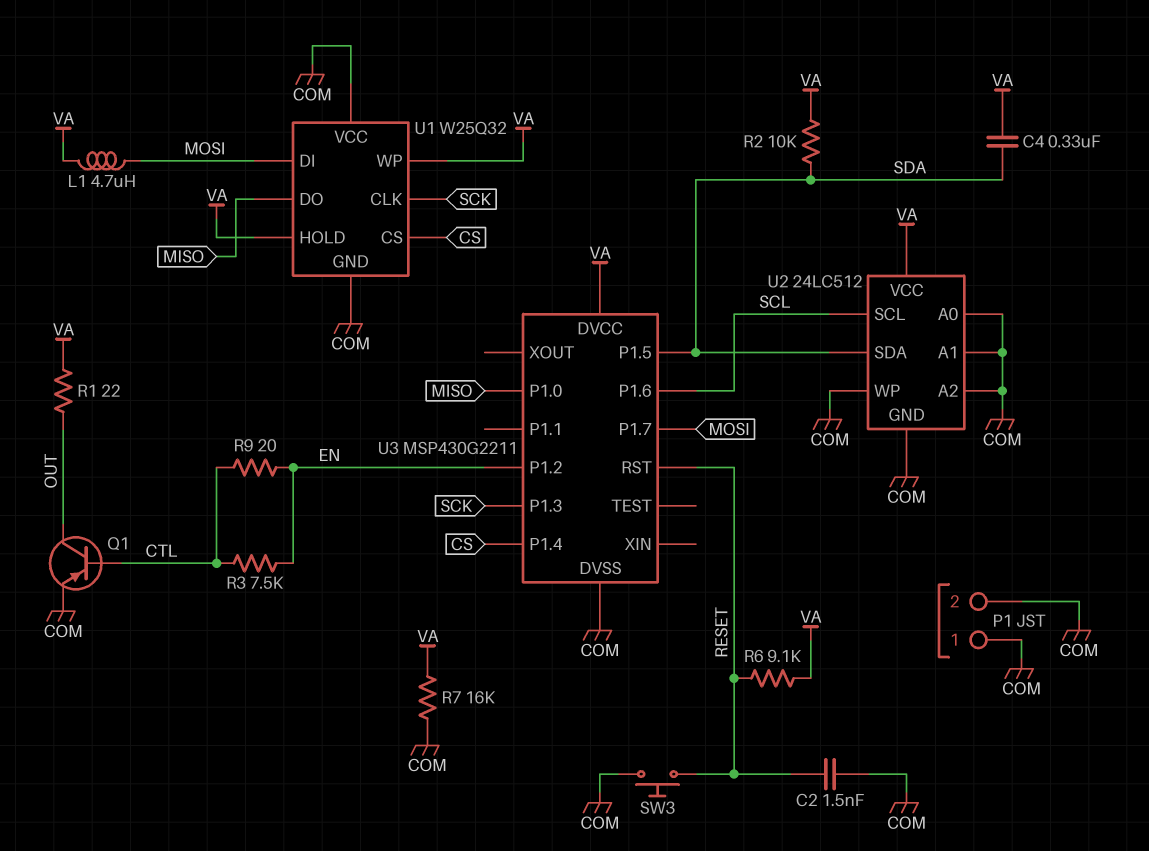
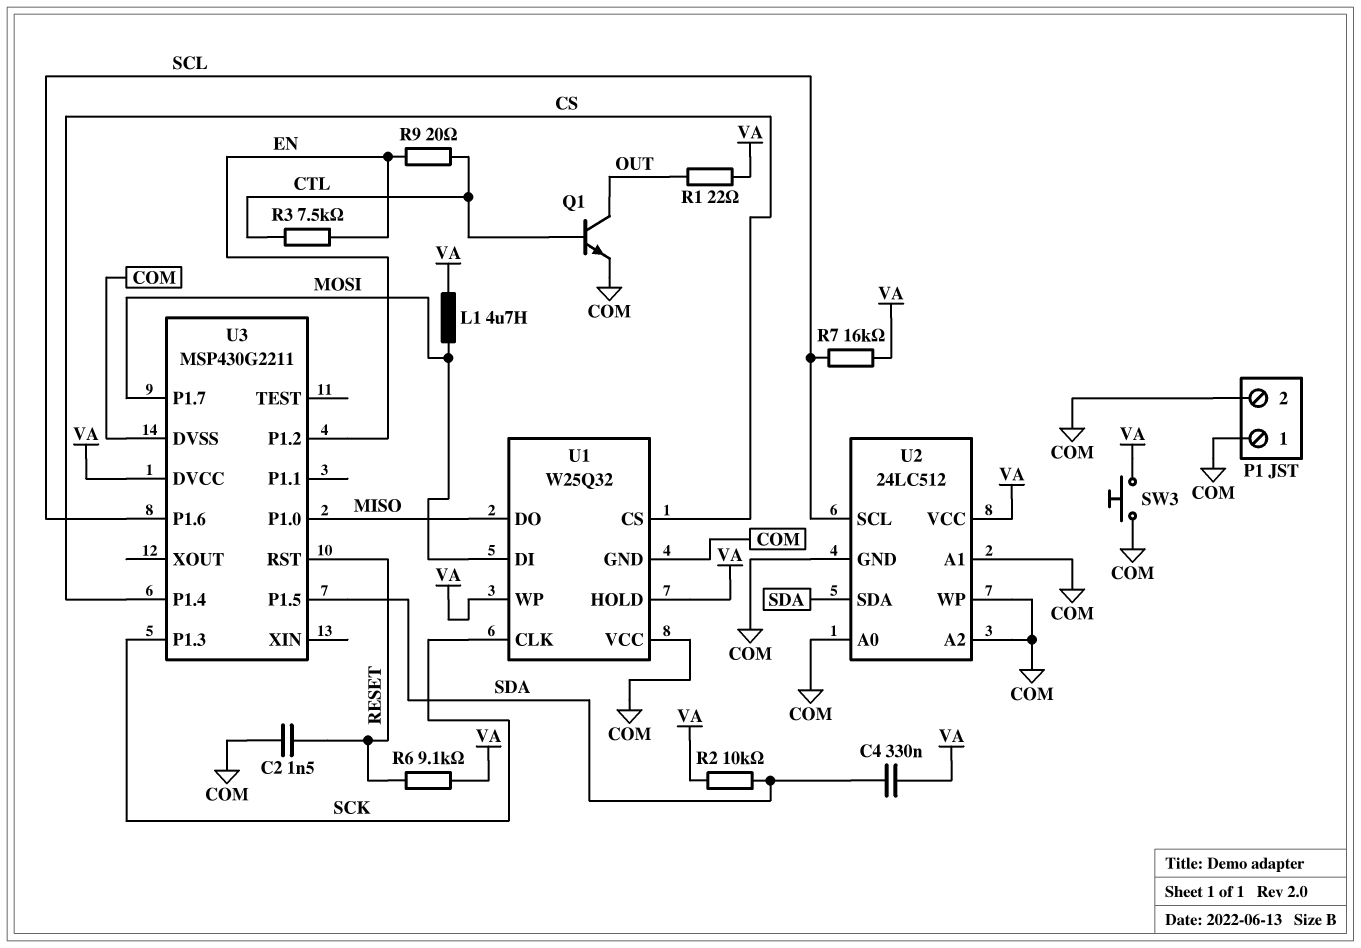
Q1: PNP (B CTL, C OUT, E COM) -> NPN (B CTL, C OUT, E COM)
R7: 16k (COM, VA) -> 16k (SCL, VA)
SW3: button (COM, RESET) -> button (COM, VA)

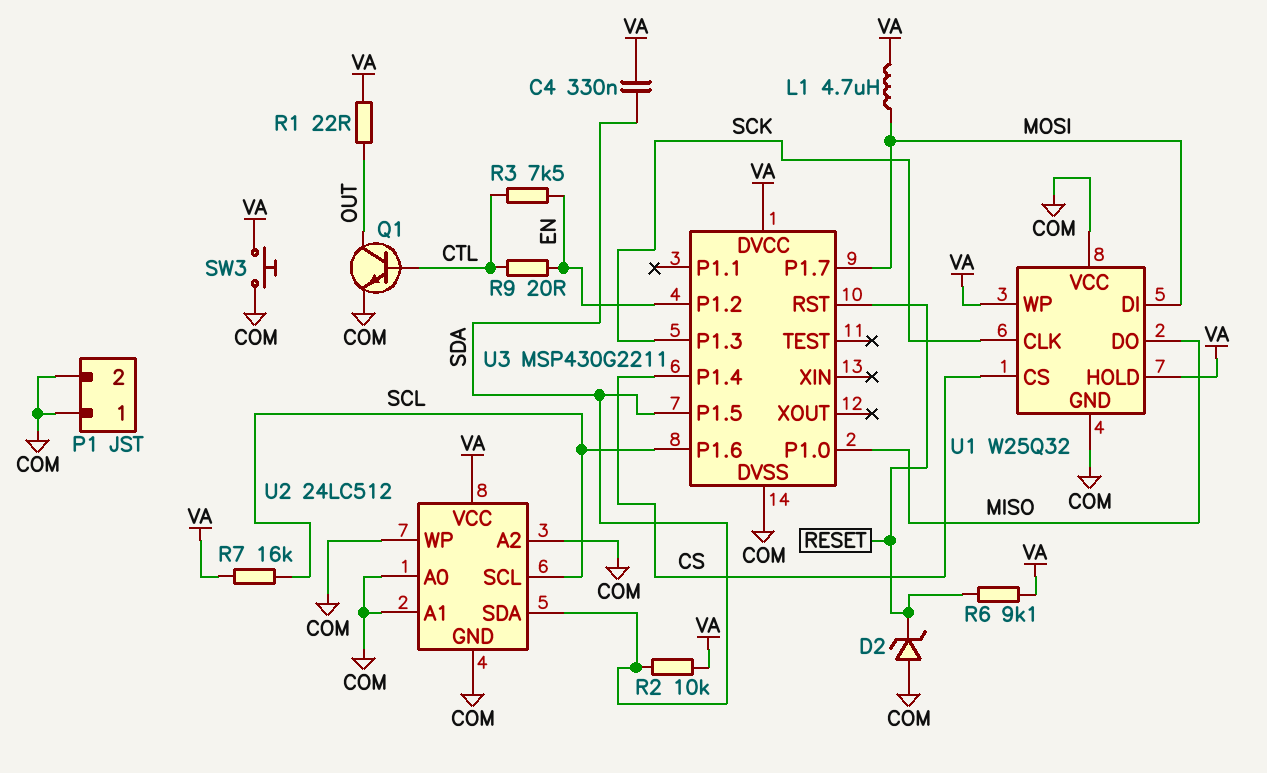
C2: 1.5nF (COM, RESET) -> none
D2: none -> zener (A COM, K RESET)

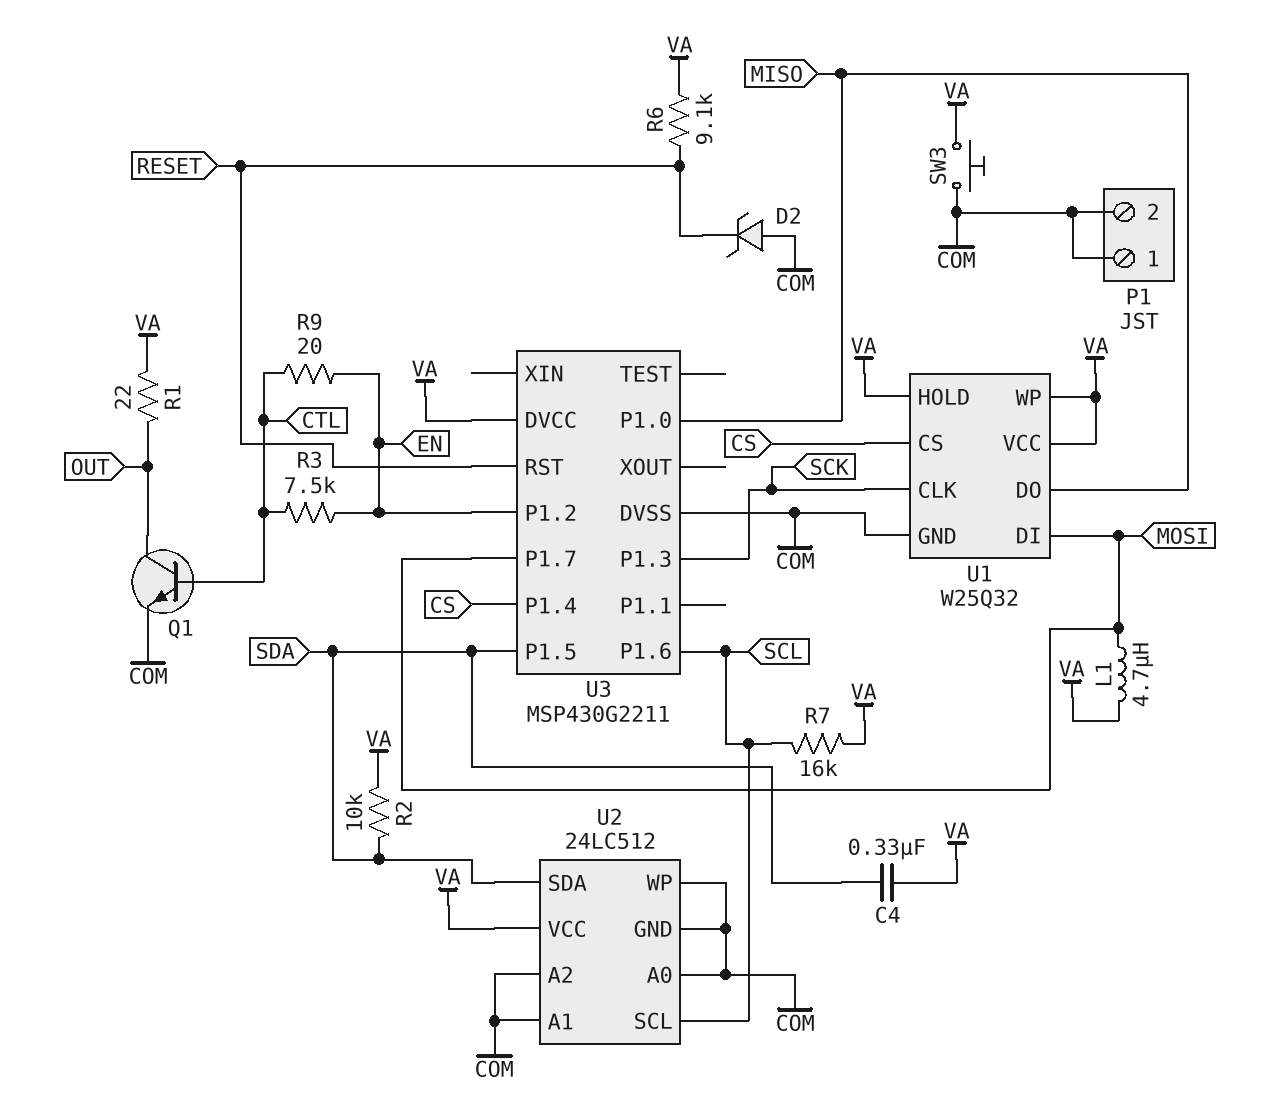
U1 pin VCC: COM -> VA

